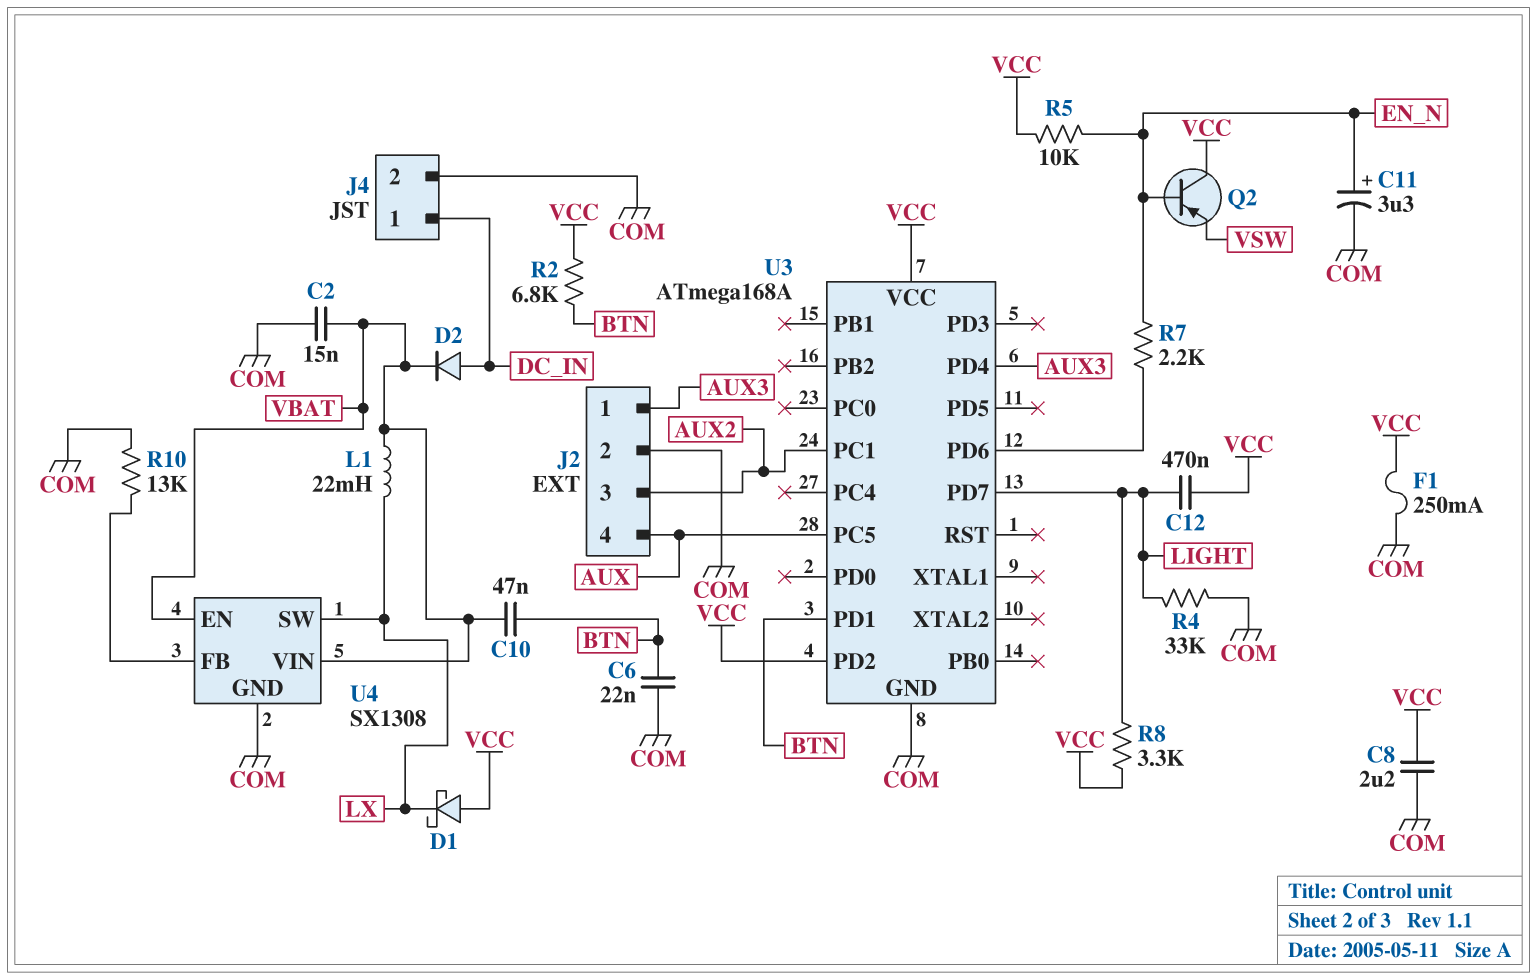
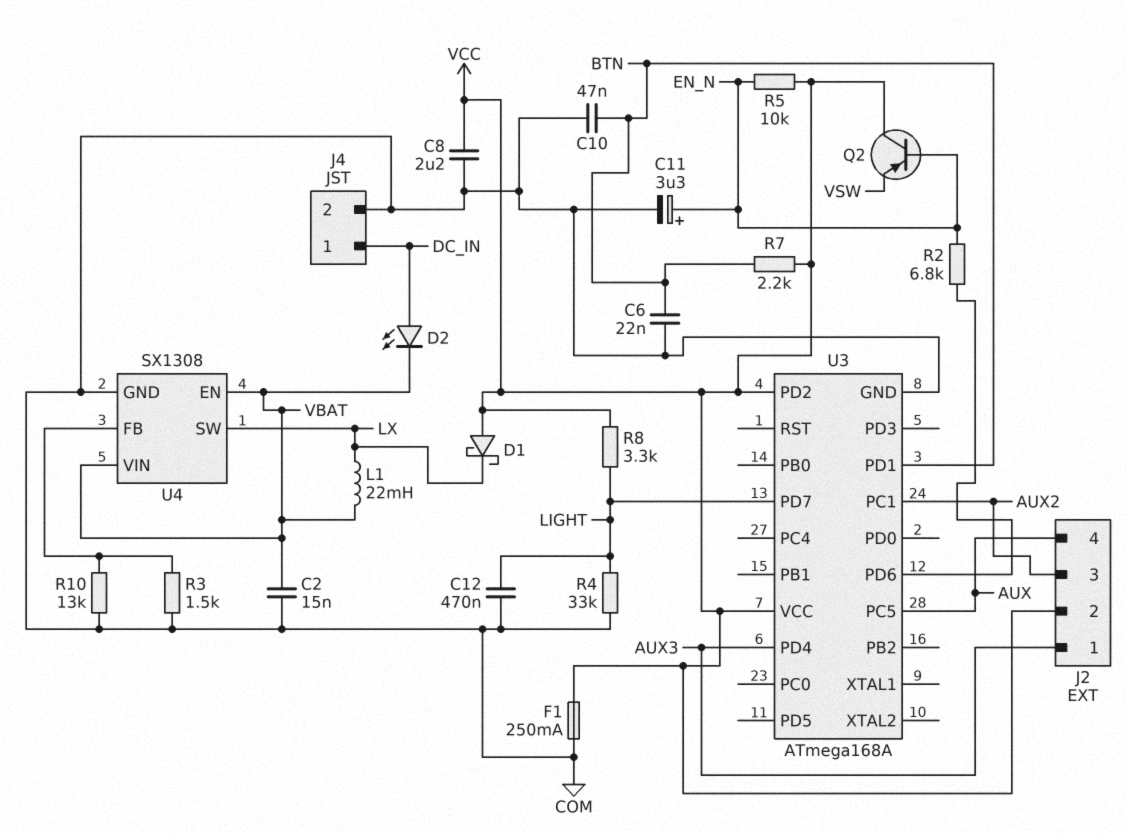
C10: 47nF (BTN, VBAT) -> 47nF (BTN, COM)
C12: 470nF (LIGHT, VCC) -> 470nF (COM, LIGHT)
D2: diode (A DC_IN, K VBAT) -> LED (A DC_IN, K VBAT)
J2 pin 2: COM -> VCC
R2: 6.8k (BTN, VCC) -> 6.8k (EN_N, U3/PD6)
R3: none -> 1.5k (COM, U4/FB)
R7: 2.2k (EN_N, U3/PD6) -> 2.2k (BTN, VCC)

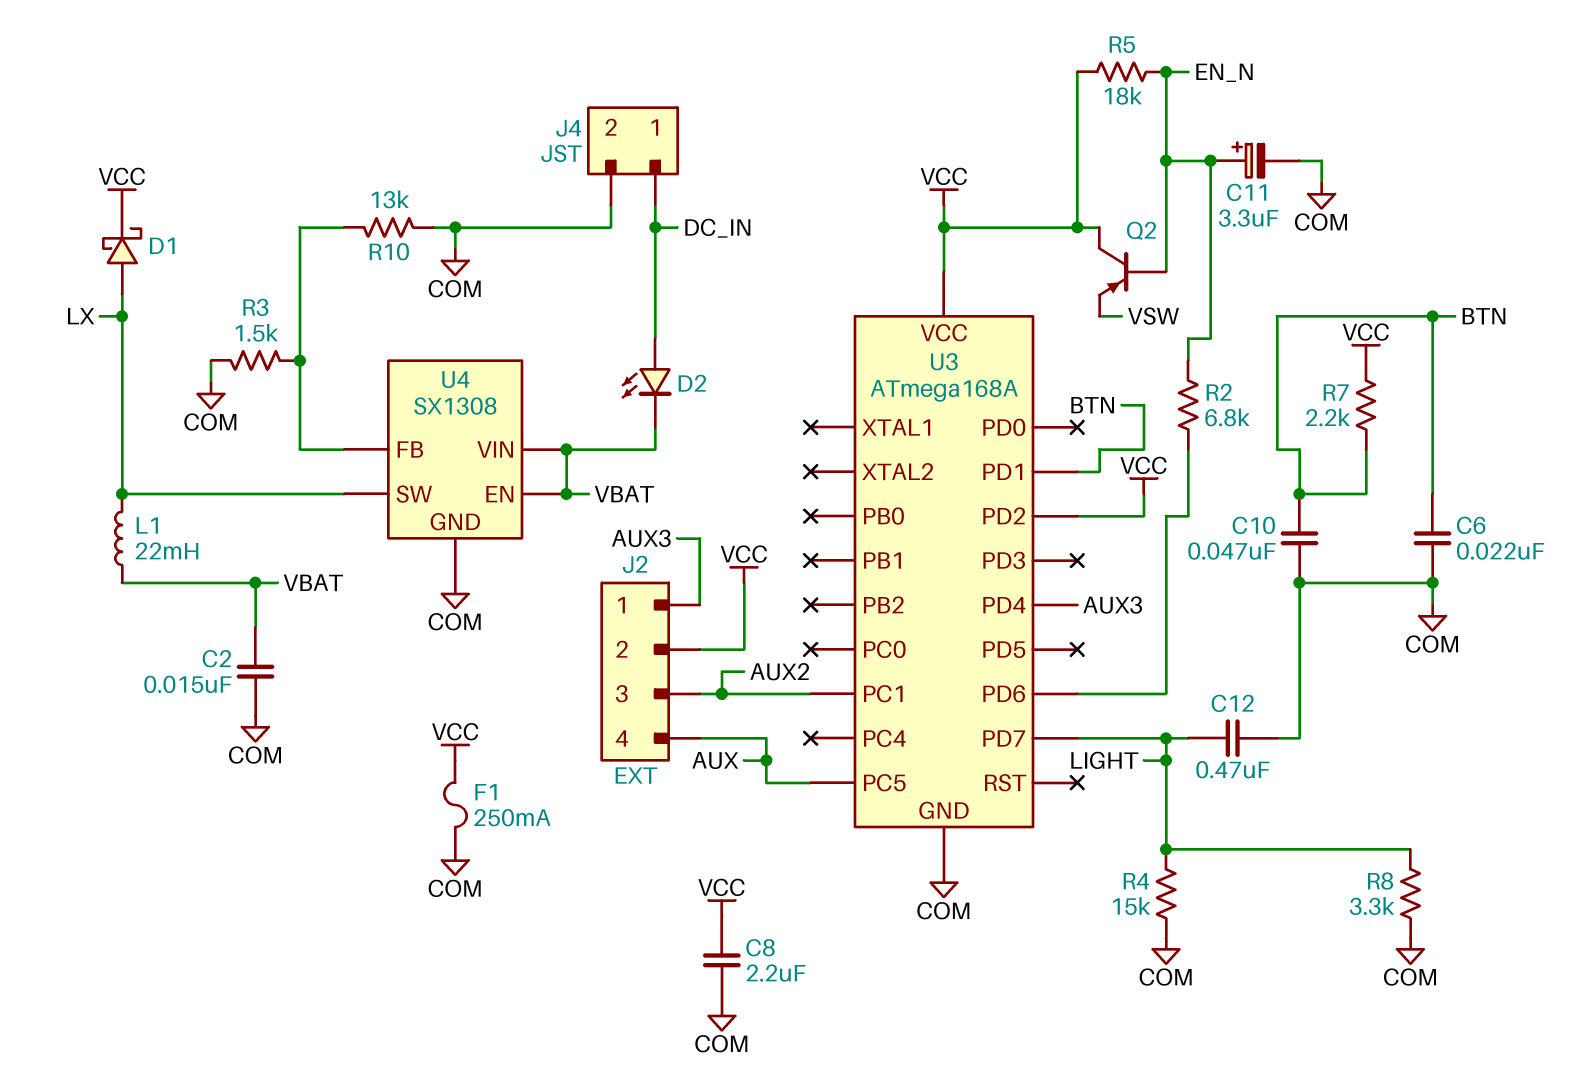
D1: schottky (A VCC, K LX) -> schottky (A LX, K VCC)
R4: 33k (COM, LIGHT) -> 15k (COM, LIGHT)
R5: 10k (EN_N, VCC) -> 18k (EN_N, VCC)
R8: 3.3k (LIGHT, VCC) -> 3.3k (COM, LIGHT)

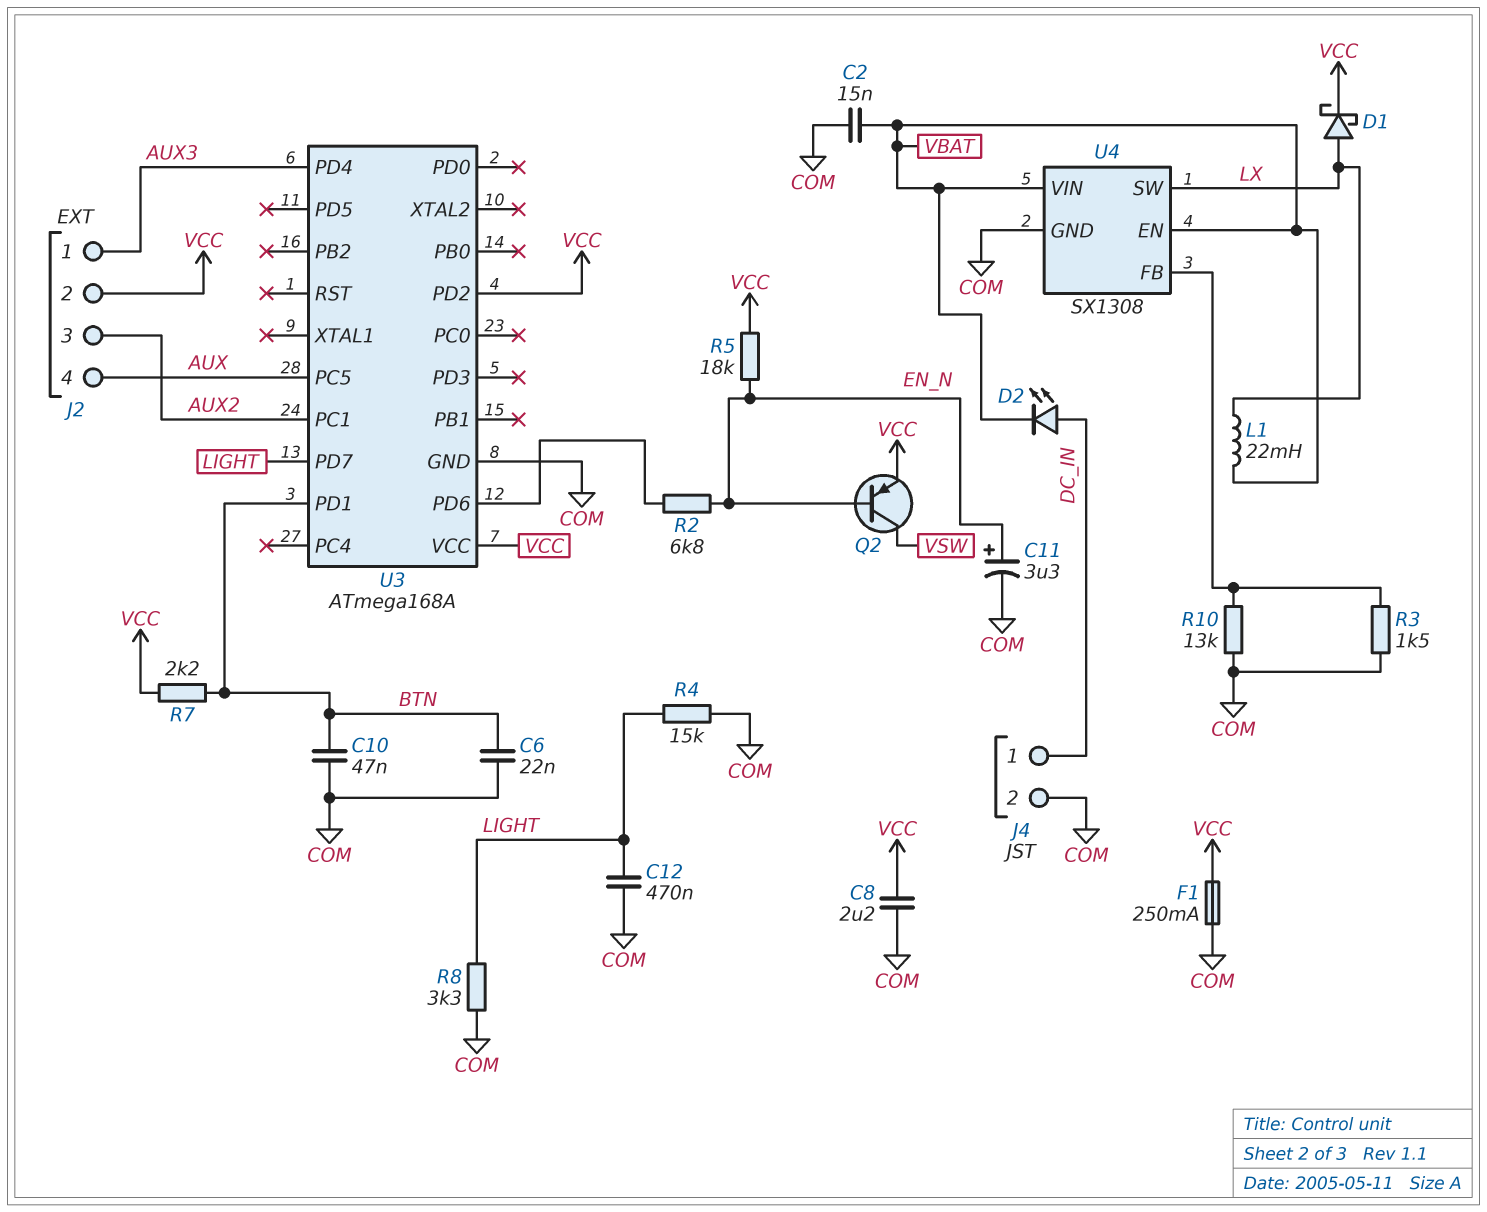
Q2: PNP (B EN_N, C VCC, E VSW) -> PNP (B EN_N, C VSW, E VCC)

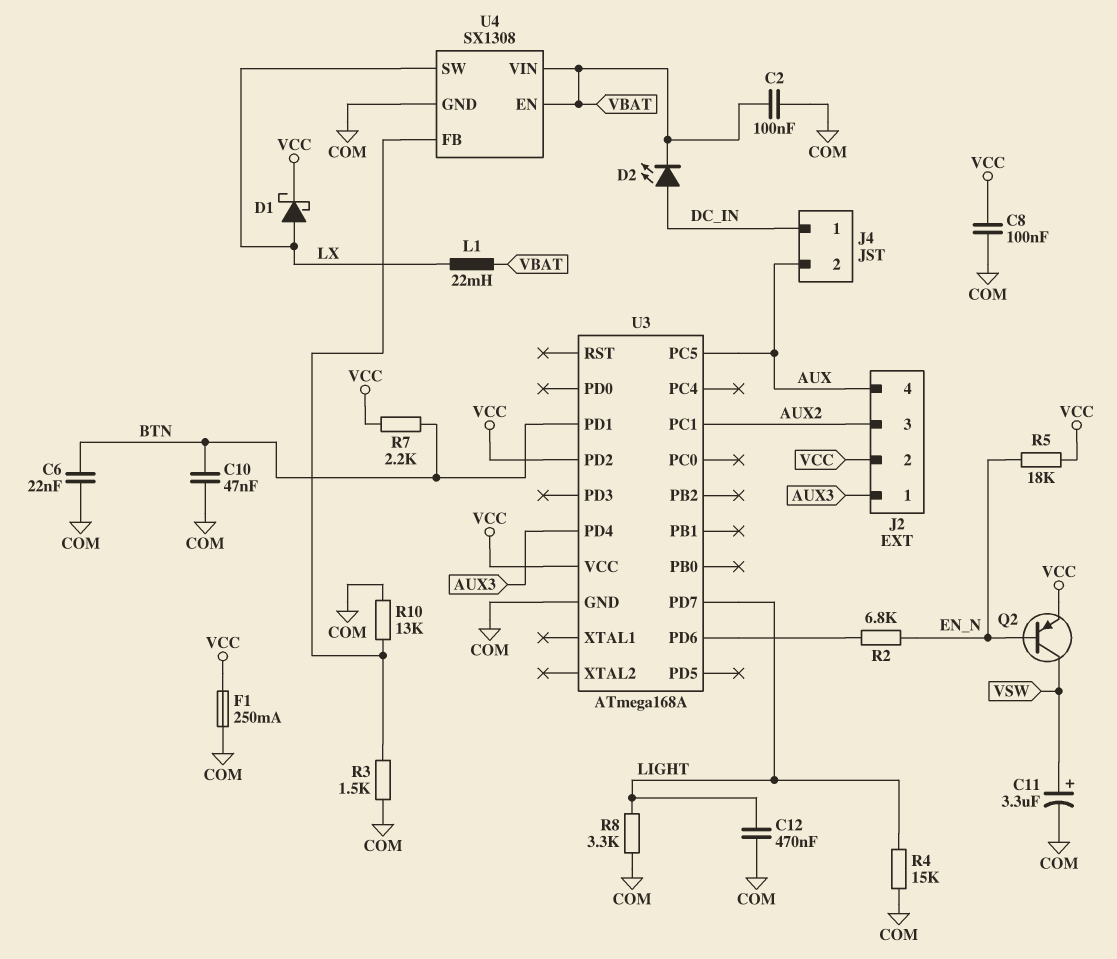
C2: 15nF (COM, VBAT) -> 100nF (COM, VBAT)
C8: 2.2uF (COM, VCC) -> 100nF (COM, VCC)
C11: 3.3uF (plus EN_N, minus COM) -> 3.3uF (plus VSW, minus COM)
J4 pin 2: COM -> AUX

